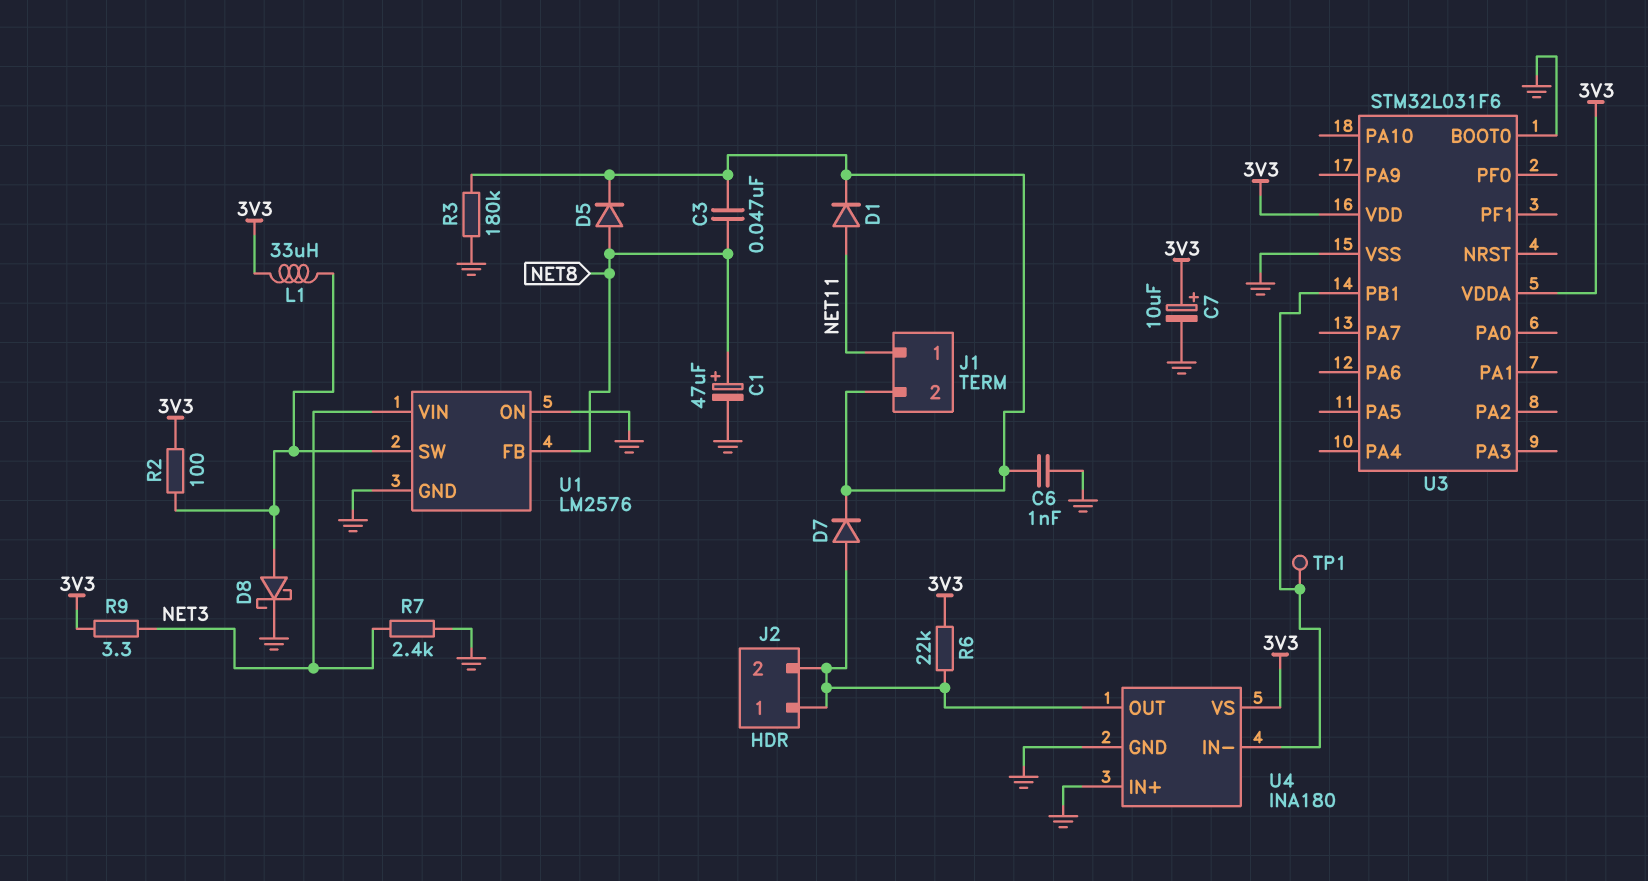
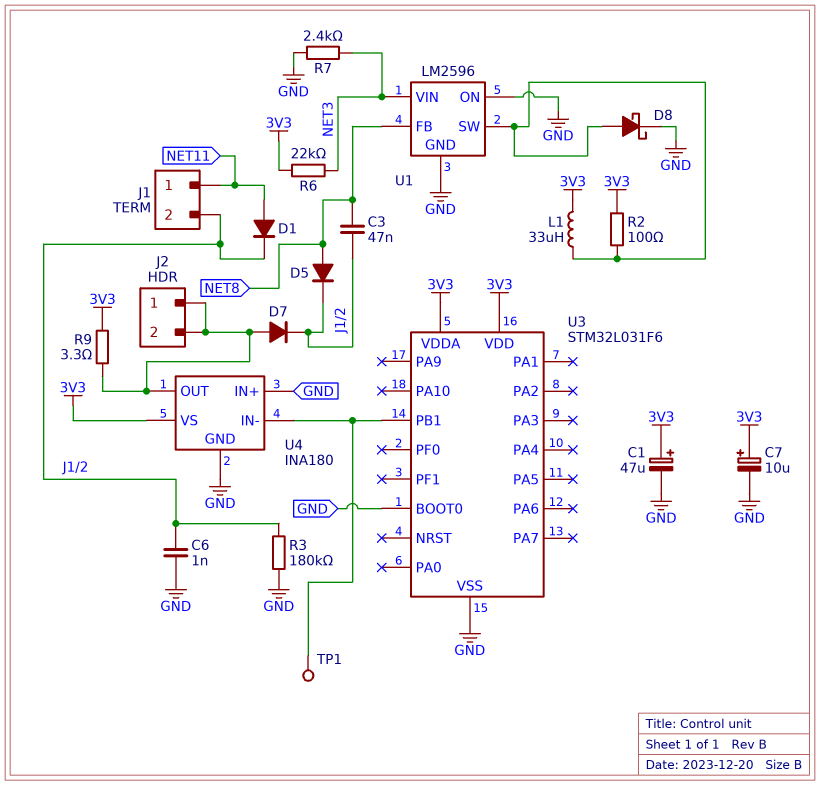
C1: 47uF (plus NET8, minus GND) -> 47uF (plus 3V3, minus GND)
R6: 22k (3V3, J2/1) -> 22k (3V3, NET3)
R9: 3.3 (3V3, NET3) -> 3.3 (3V3, J2/1)
U1: LM2576 -> LM2596

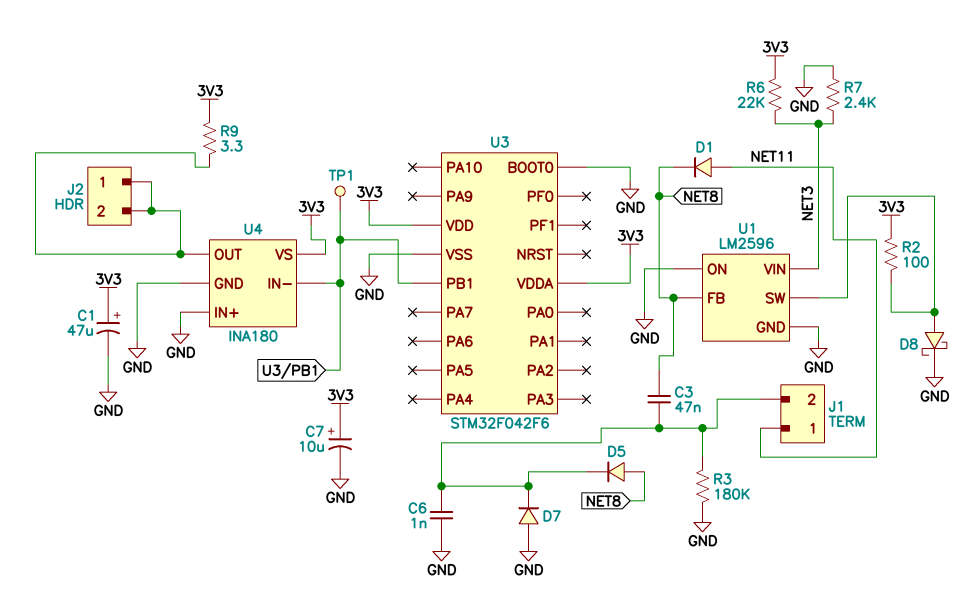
D1: diode (A NET11, K J1/2) -> diode (A NET11, K NET8)
D7: diode (A J2/1, K J1/2) -> diode (A GND, K J1/2)
L1: 33uH (3V3, U1/SW) -> none
U3: STM32L031F6 -> STM32F042F6

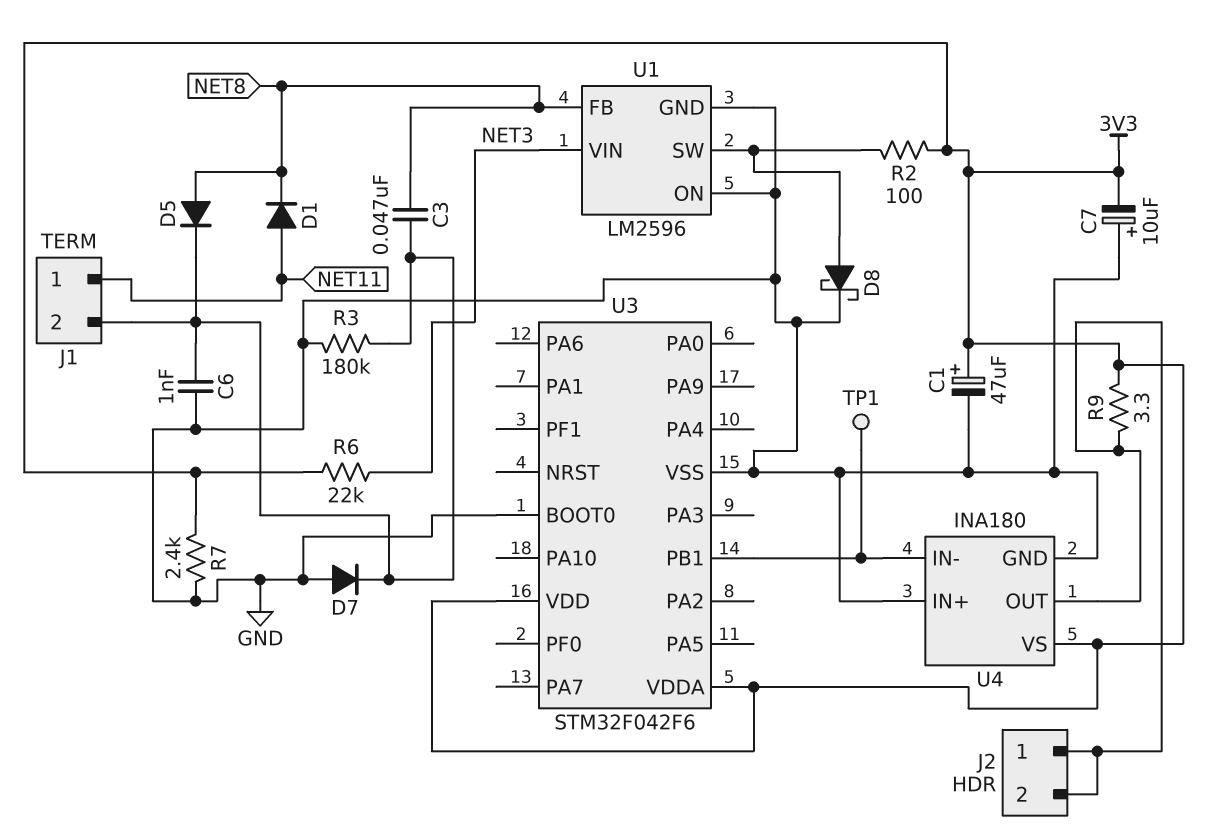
C7: 10uF (plus 3V3, minus GND) -> 10uF (plus GND, minus 3V3)
R7: 2.4k (GND, NET3) -> 2.4k (3V3, GND)

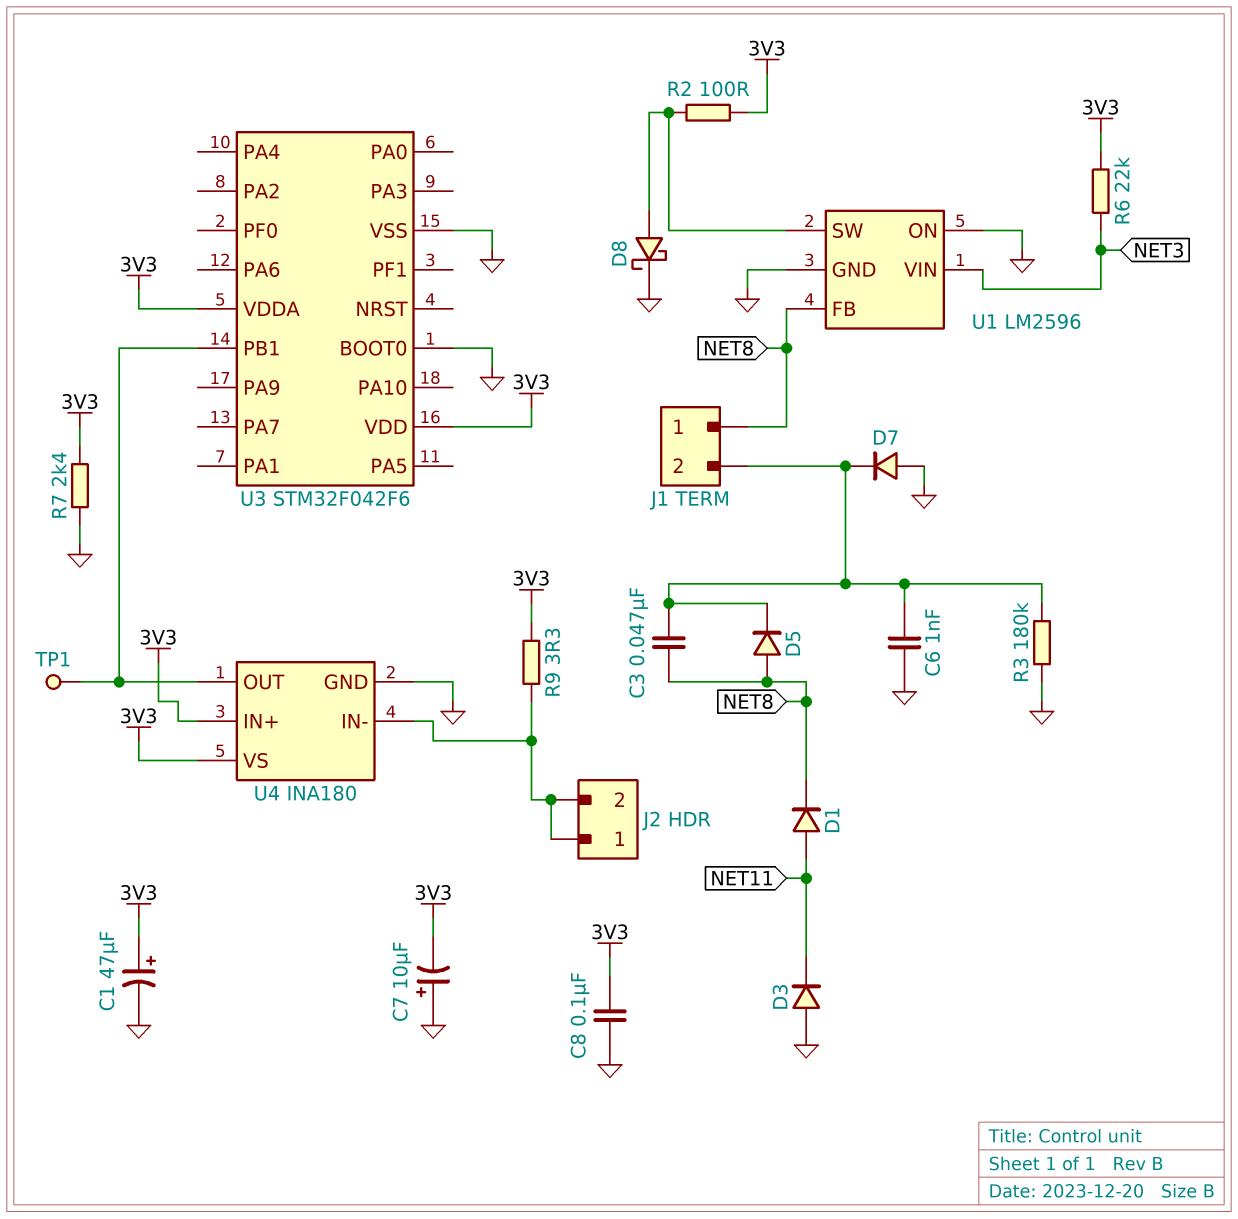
C8: none -> 100nF (3V3, GND)
D3: none -> diode (A GND, K NET11)
J1 pin 1: NET11 -> NET8
U4 pin IN+: GND -> 3V3
U4 pin IN-: U3/PB1 -> J2/1
U4 pin OUT: J2/1 -> U3/PB1

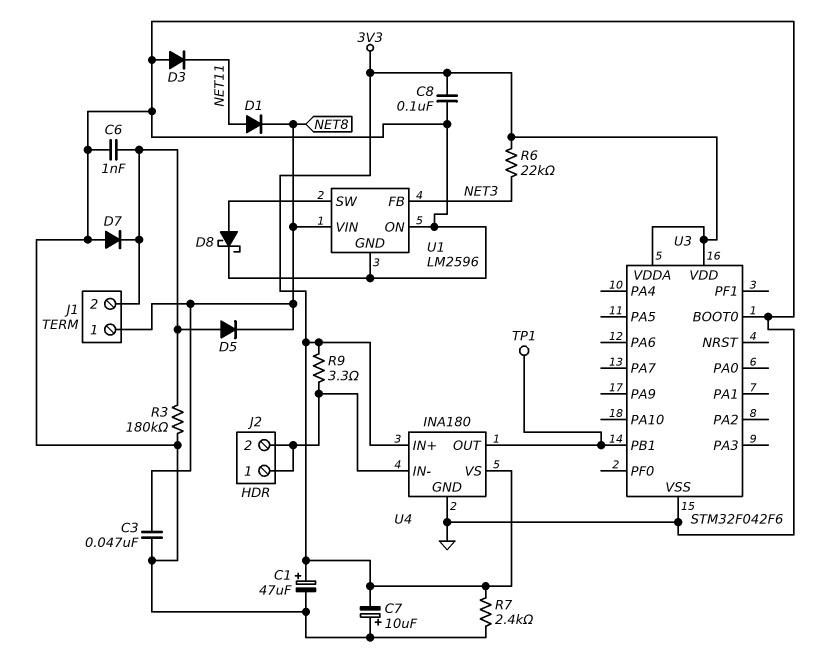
C3: 47nF (J1/2, NET8) -> 47nF (GND, NET8)
D5: diode (A NET8, K J1/2) -> diode (A J1/2, K NET8)
R2: 100 (3V3, U1/SW) -> none
U1 pin FB: NET8 -> NET3
U1 pin VIN: NET3 -> NET8

